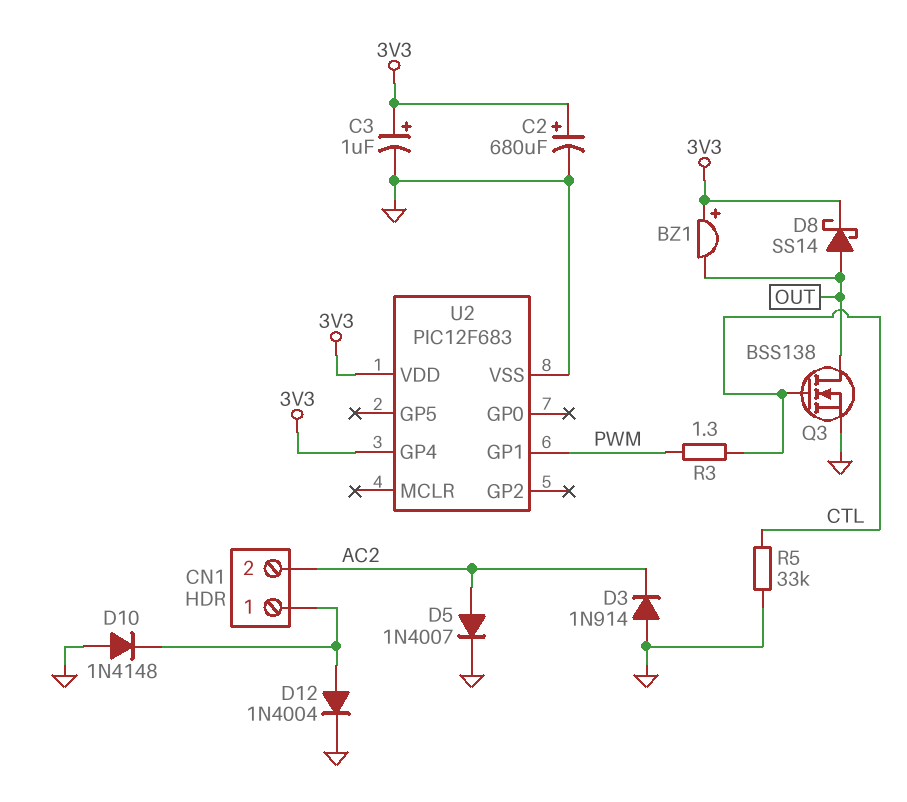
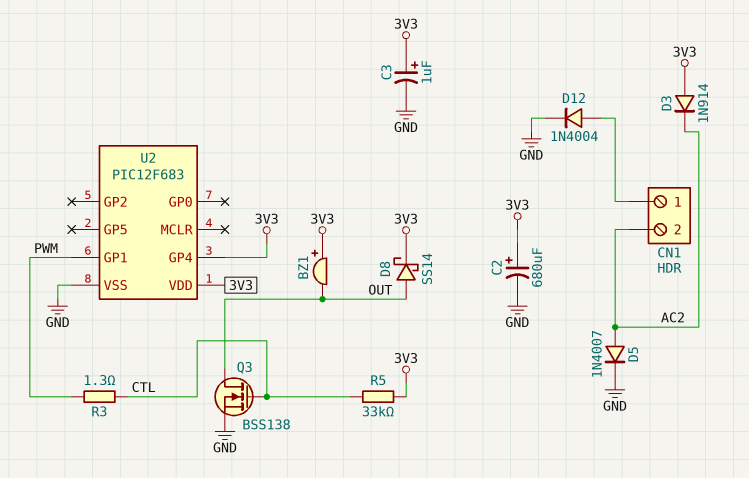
D3: diode 1N914 (A GND, K AC2) -> diode 1N914 (A 3V3, K AC2)
D10: diode 1N4148 (A GND, K CN1/1) -> none
R5: 33k (CTL, GND) -> 33k (3V3, CTL)

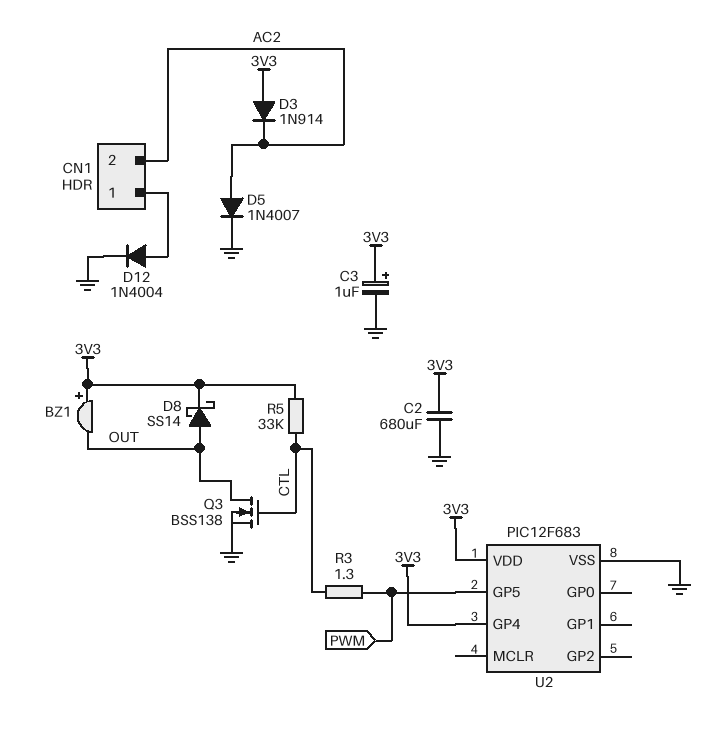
C2: 680uF (plus 3V3, minus GND) -> 680uF (3V3, GND)
U2 pin GP1: PWM -> none
U2 pin GP5: none -> PWM

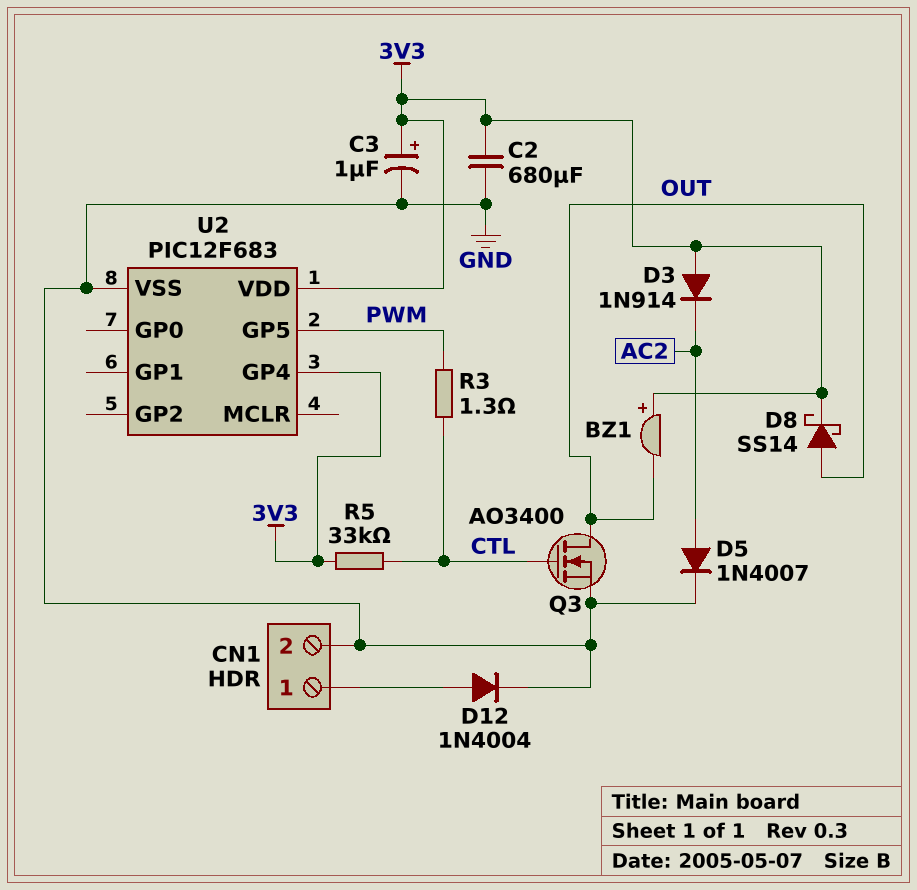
CN1 pin 2: AC2 -> GND
Q3: NMOS BSS138 (G CTL, D OUT, S GND) -> NMOS AO3400 (G CTL, D OUT, S GND)

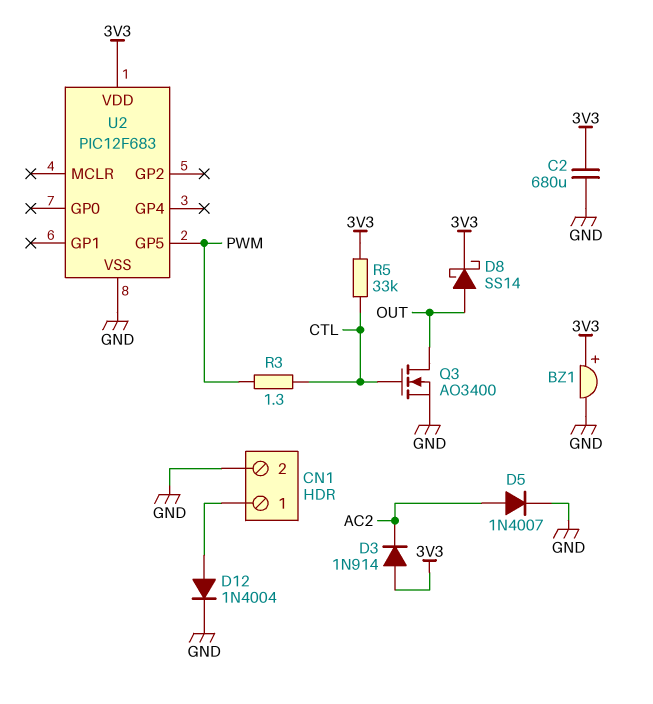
BZ1: buzzer (plus 3V3, minus OUT) -> buzzer (plus 3V3, minus GND)
C3: 1uF (plus 3V3, minus GND) -> none
U2 pin GP4: 3V3 -> none

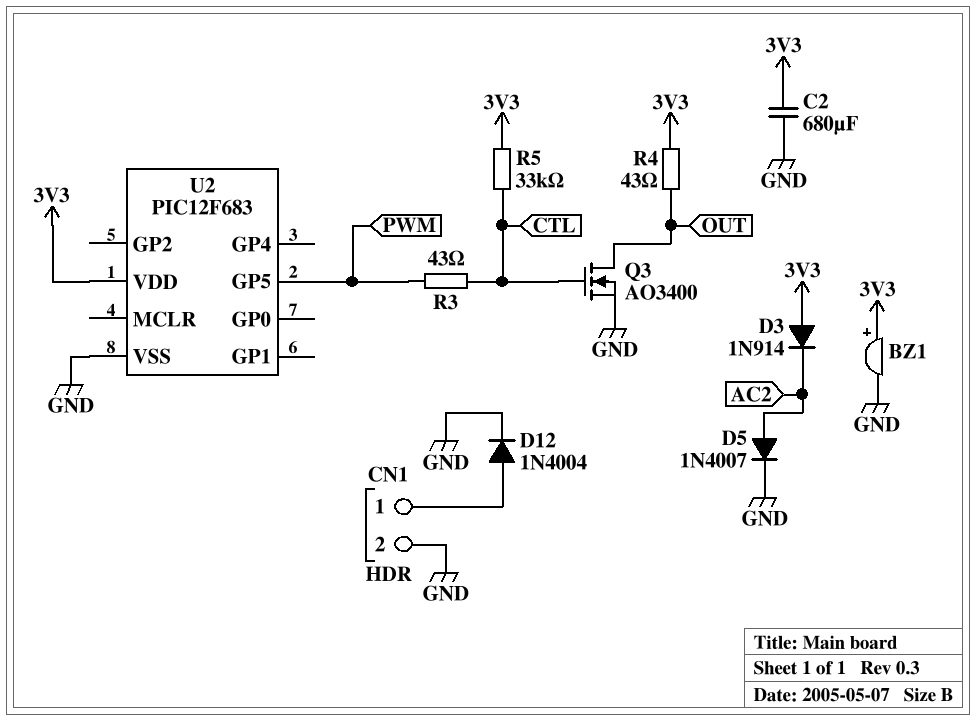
D8: schottky SS14 (A OUT, K 3V3) -> none
R3: 1.3 (CTL, PWM) -> 43 (CTL, PWM)
R4: none -> 43 (3V3, OUT)

